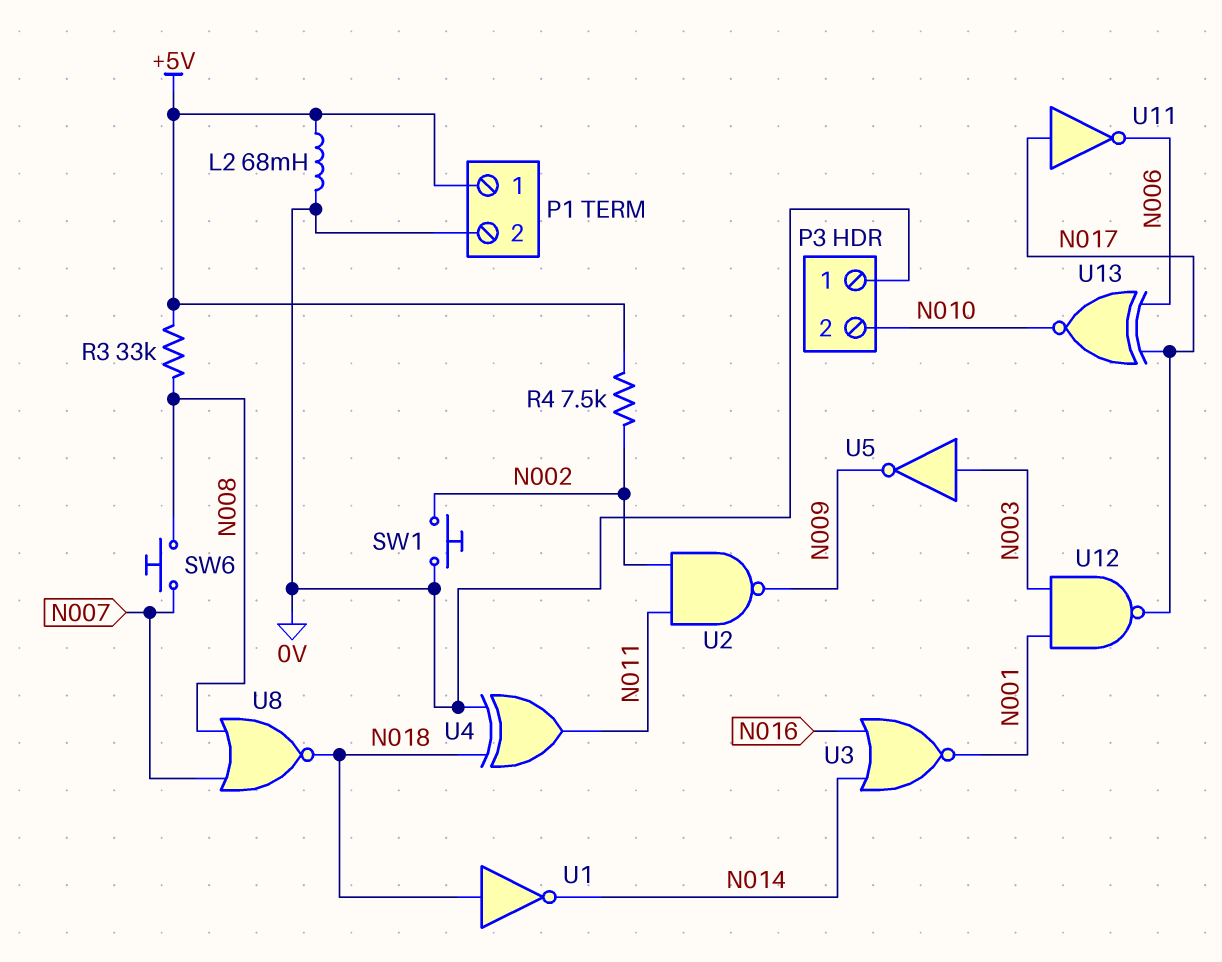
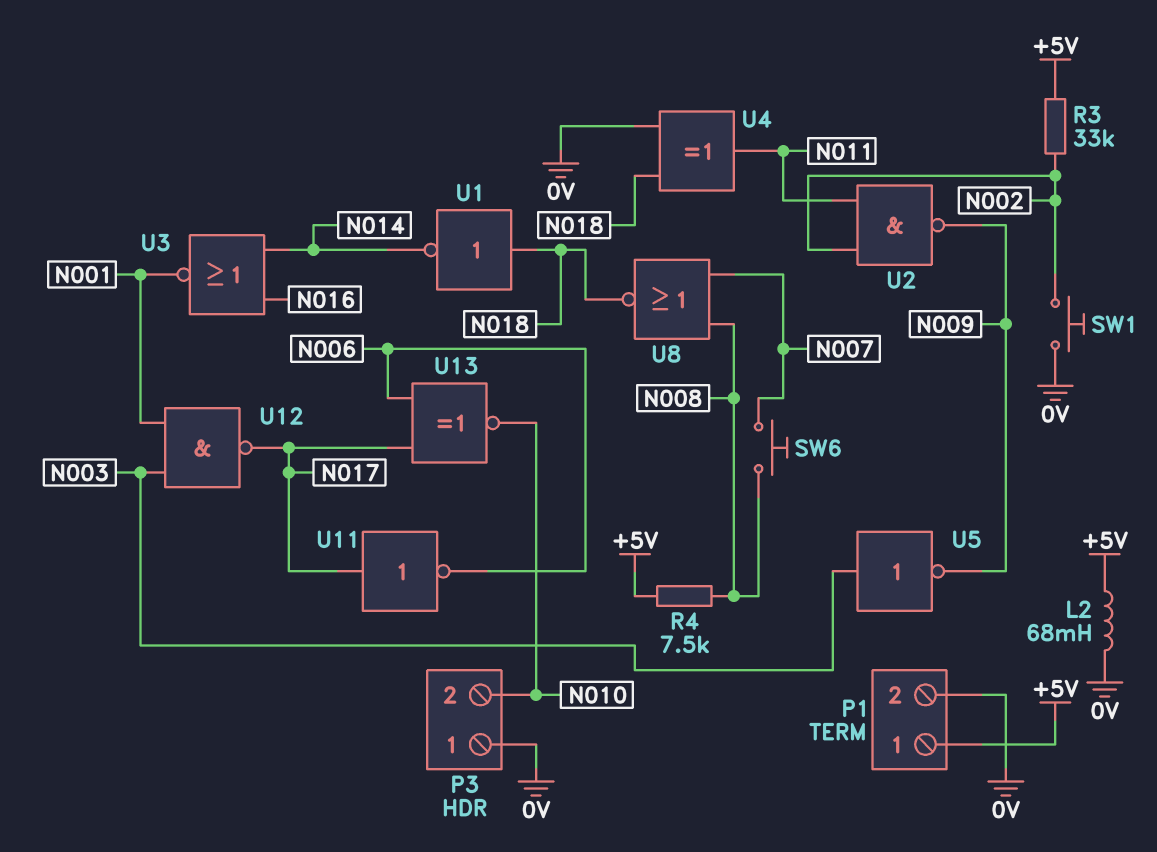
R3: 33k (+5V, N008) -> 33k (+5V, N002)
R4: 7.5k (+5V, N002) -> 7.5k (+5V, N008)

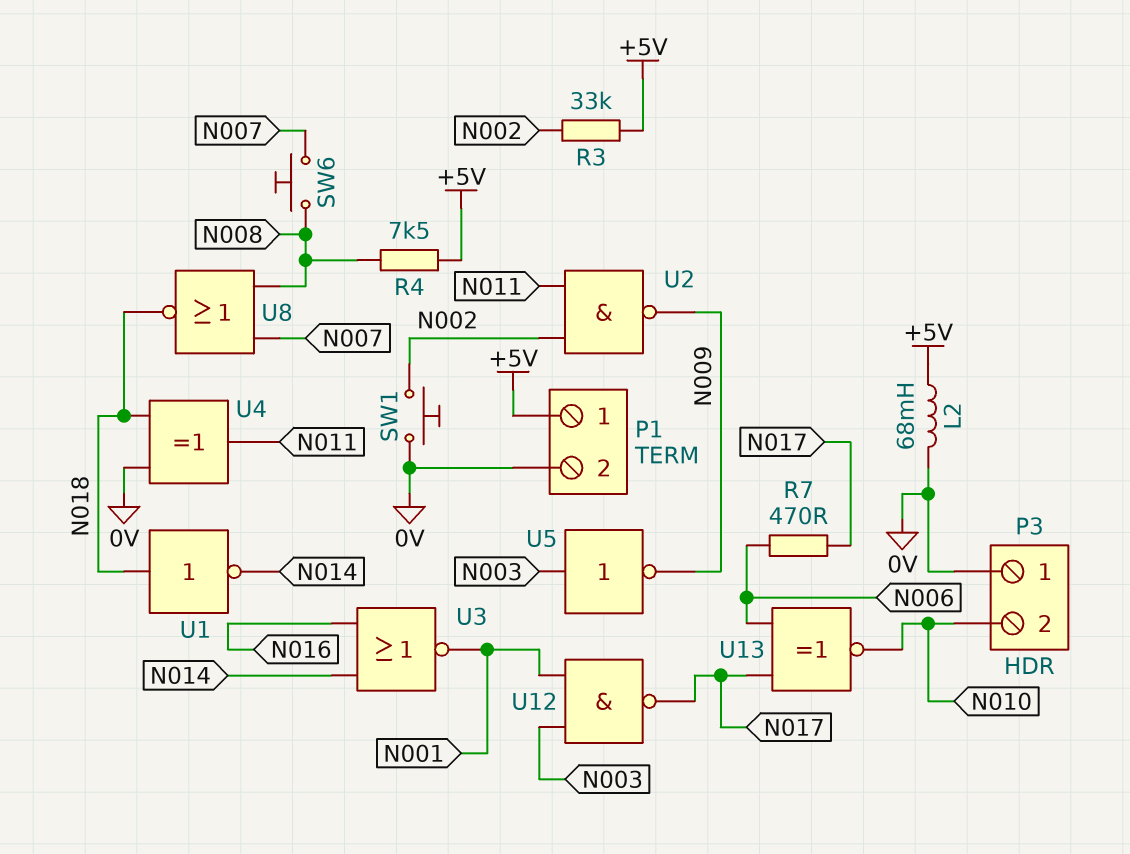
R7: none -> 470 (N006, N017)
U11: NOT (in N017, out N006) -> none

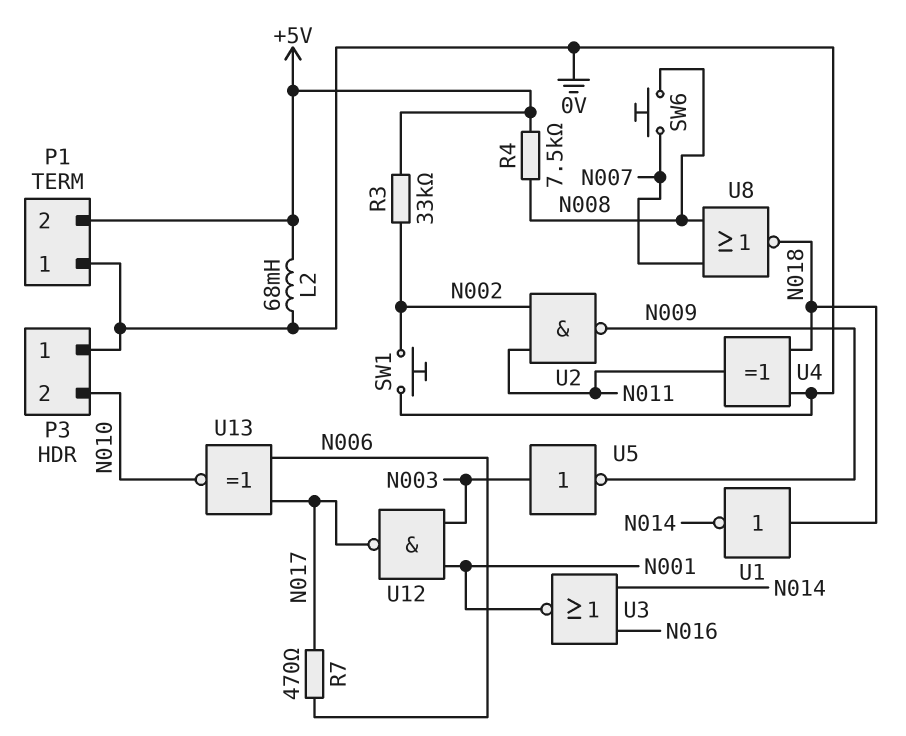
P1 pin 1: +5V -> 0V
P1 pin 2: 0V -> +5V

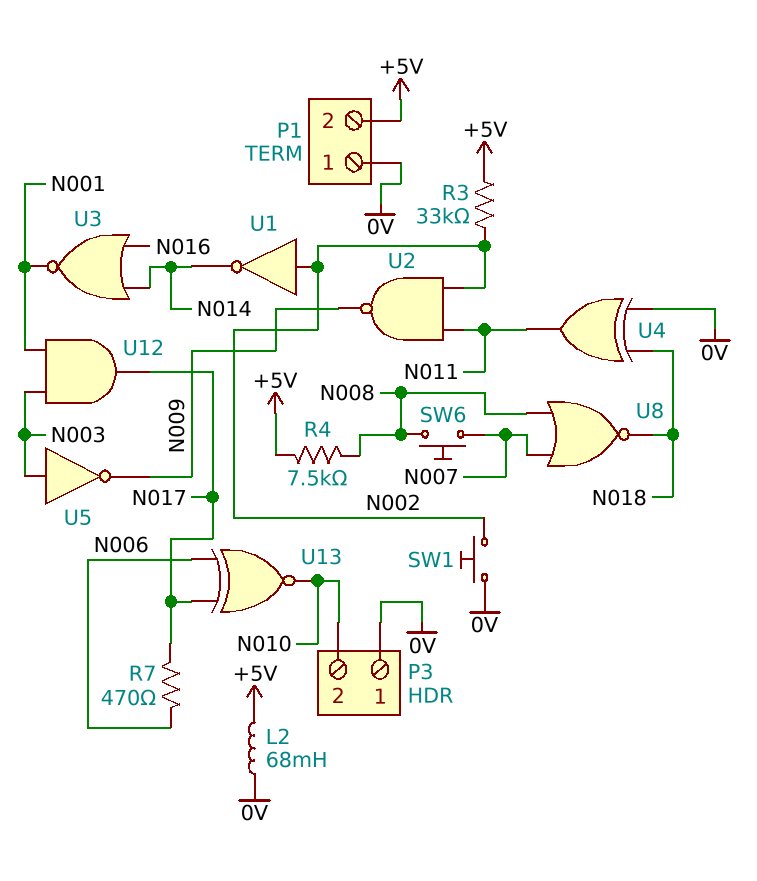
U1: NOT (in N018, out N014) -> NOT (in N002, out N014)
U12: NAND (in N001, in N003, out N017) -> AND (in N001, in N003, out N017)

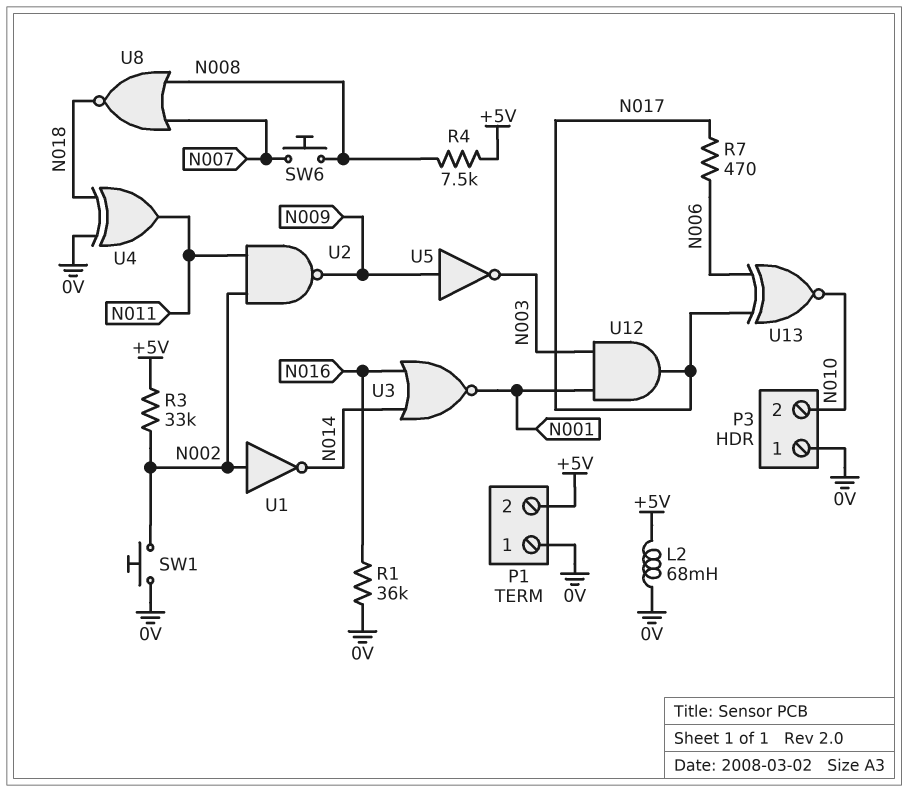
R1: none -> 36k (0V, N016)
U5: NOT (in N003, out N009) -> NOT (in N009, out N003)

